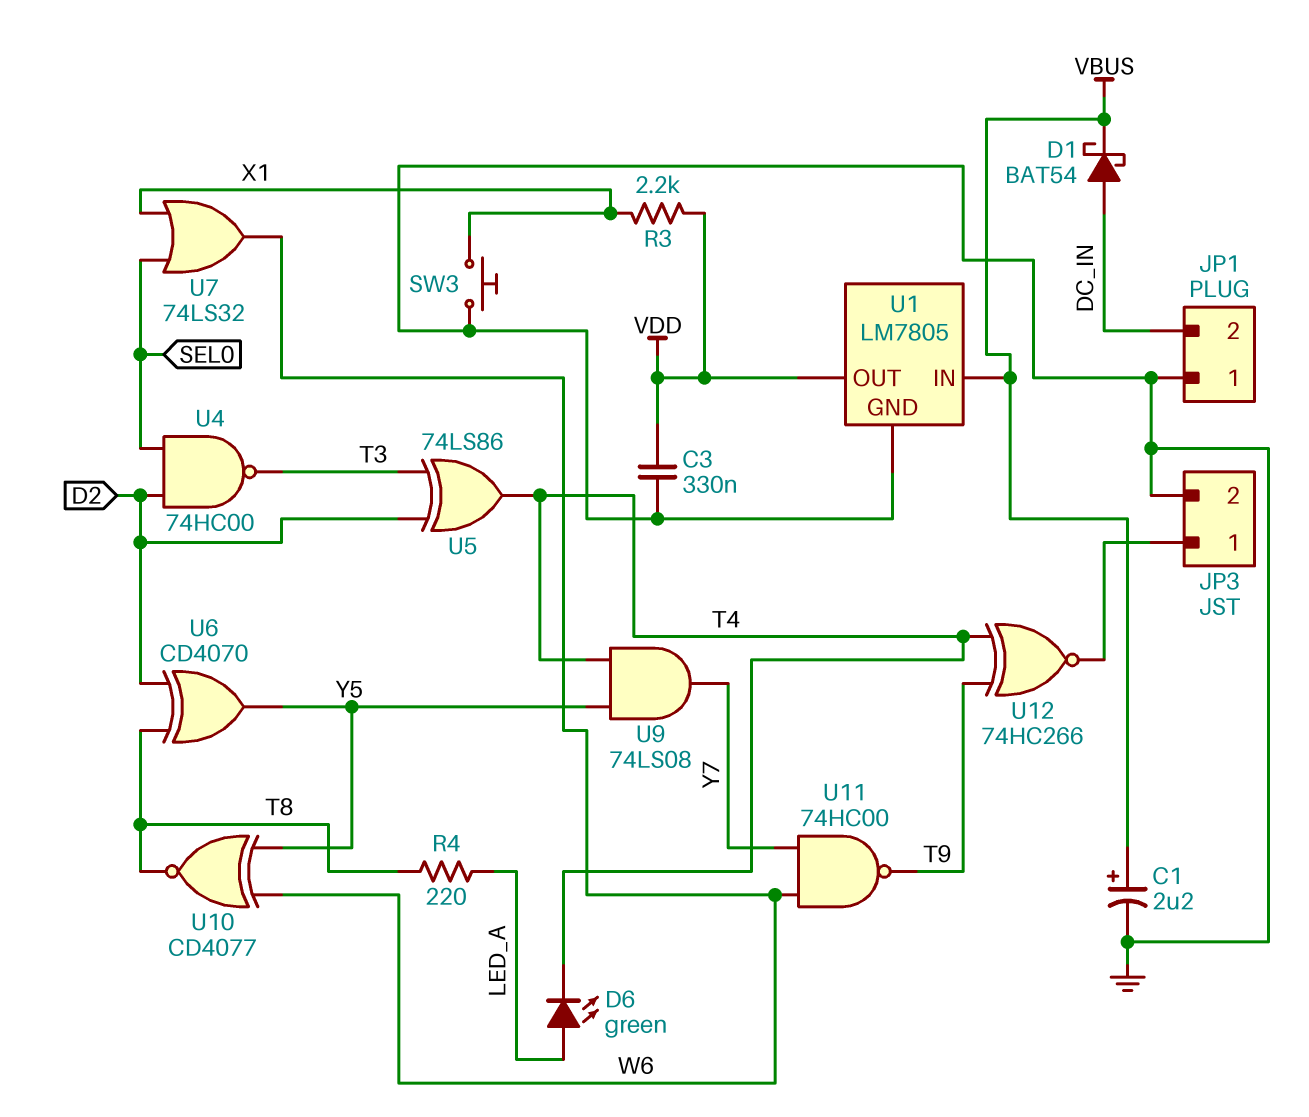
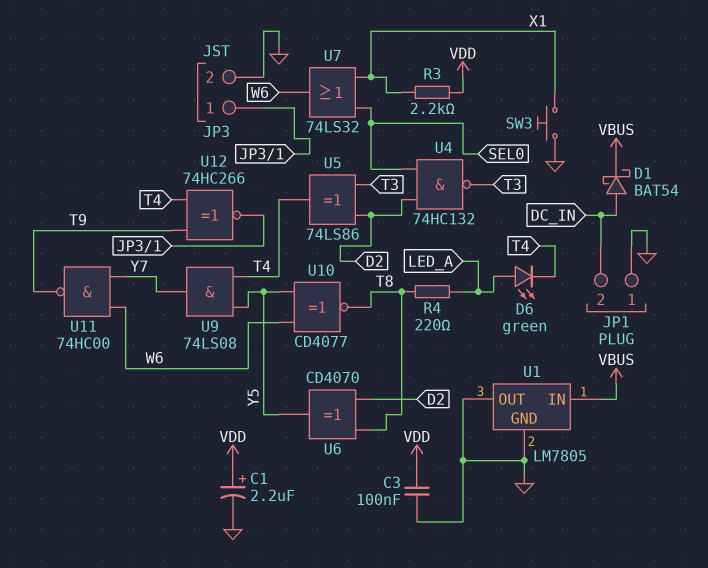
C1: 2.2uF (plus VBUS, minus GND) -> 2.2uF (plus VDD, minus GND)
C3: 330nF (GND, VDD) -> 100nF (GND, VDD)
U1 pin OUT: VDD -> GND
U4: NAND 74HC00 (in D2, in SEL0, out T3) -> NAND 74HC132 (in D2, in SEL0, out T3)

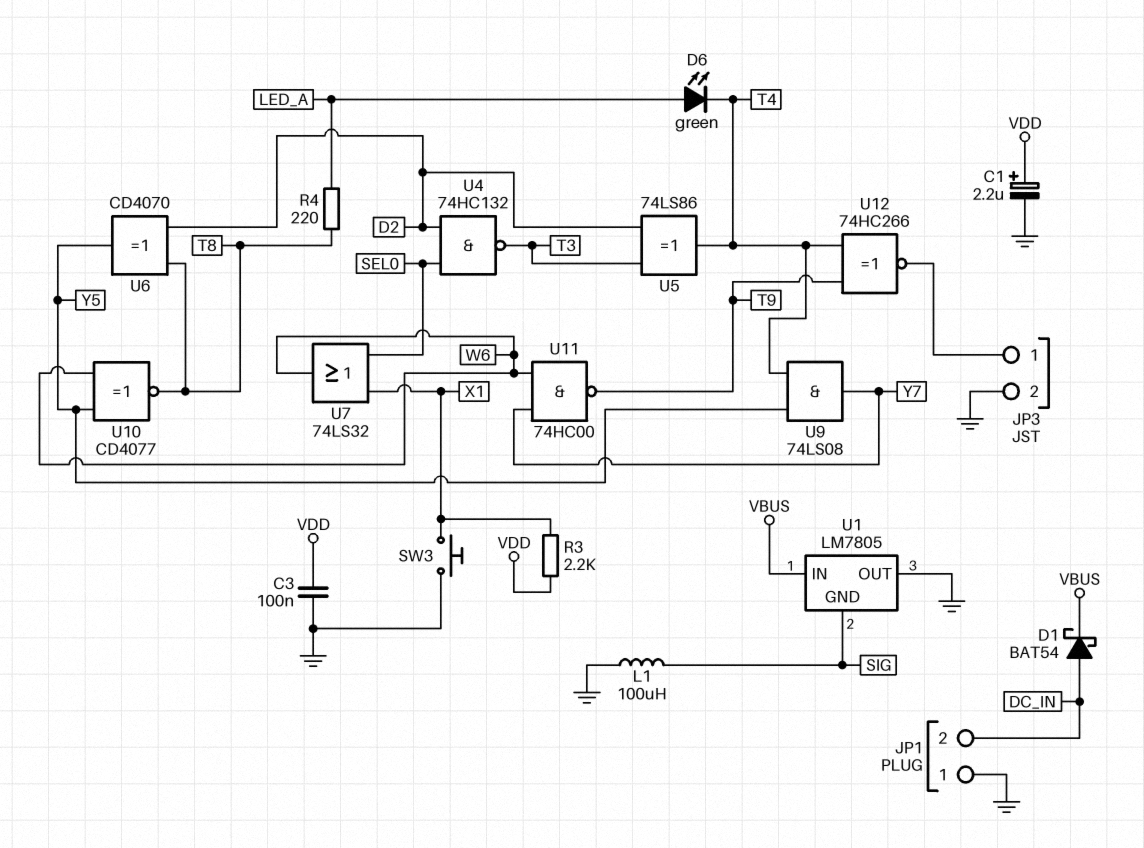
L1: none -> 100uH (GND, SIG)
U1 pin GND: GND -> SIG

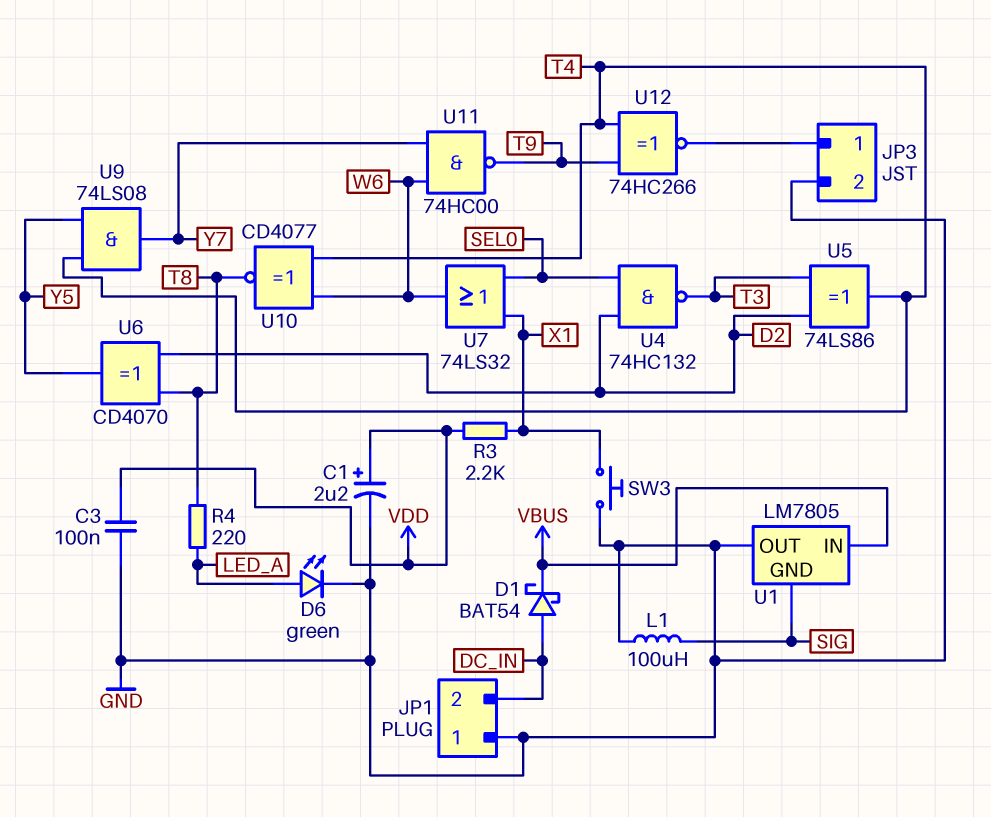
D6: LED green (A LED_A, K T4) -> LED green (A LED_A, K GND)
U10: XNOR CD4077 (in W6, in Y5, out T8) -> XNOR CD4077 (in T4, in W6, out T8)

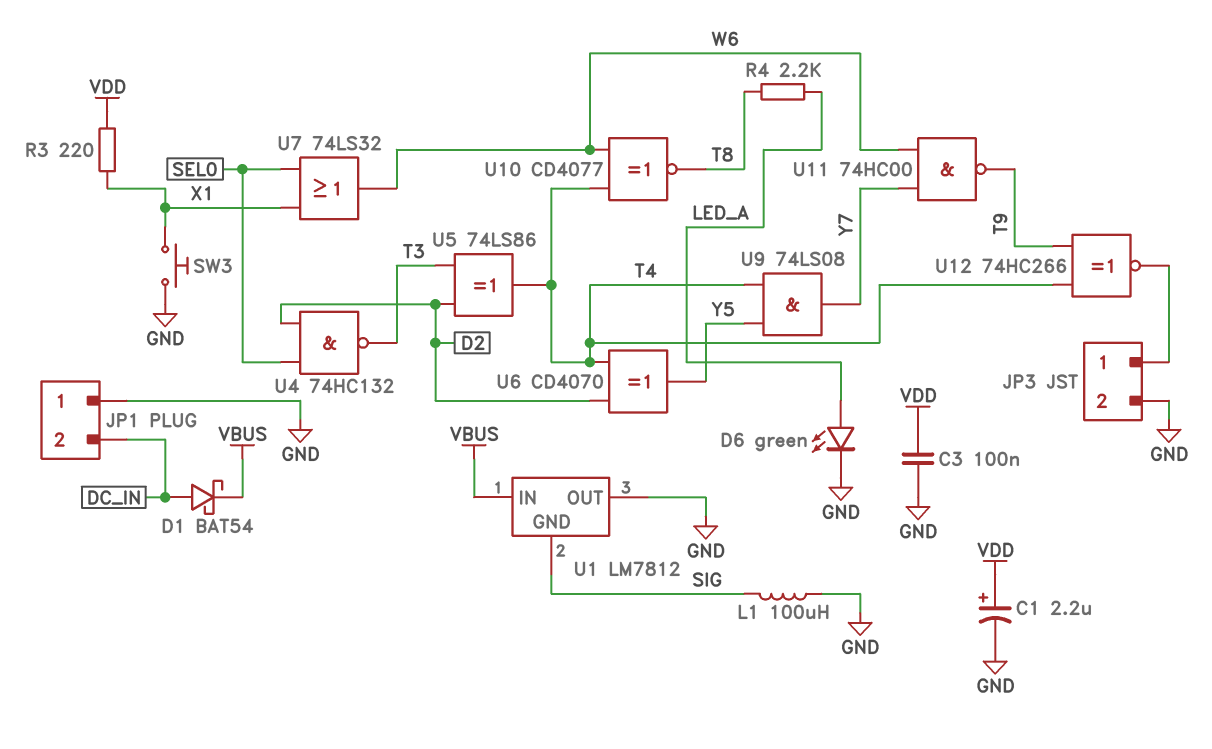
R3: 2.2k (VDD, X1) -> 220 (VDD, X1)
R4: 220 (LED_A, T8) -> 2.2k (LED_A, T8)
U1: LM7805 -> LM7812
U6: XOR CD4070 (in D2, in T8, out Y5) -> XOR CD4070 (in D2, in T4, out Y5)

